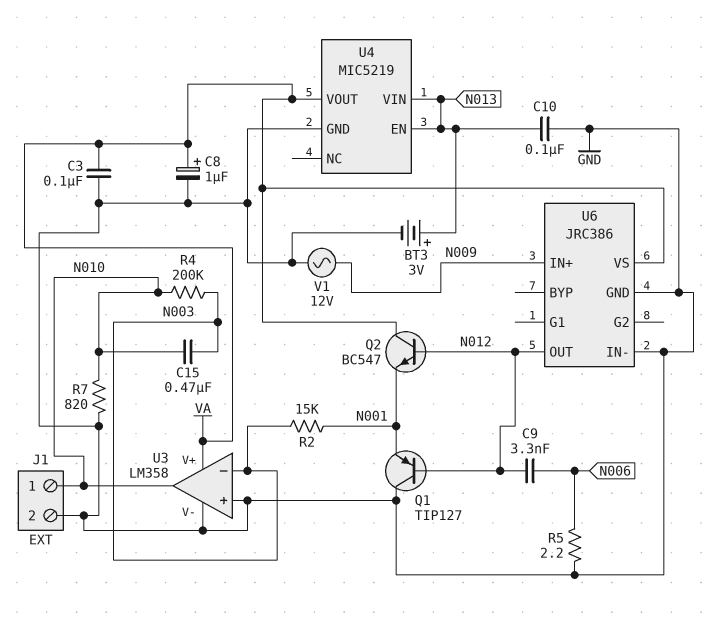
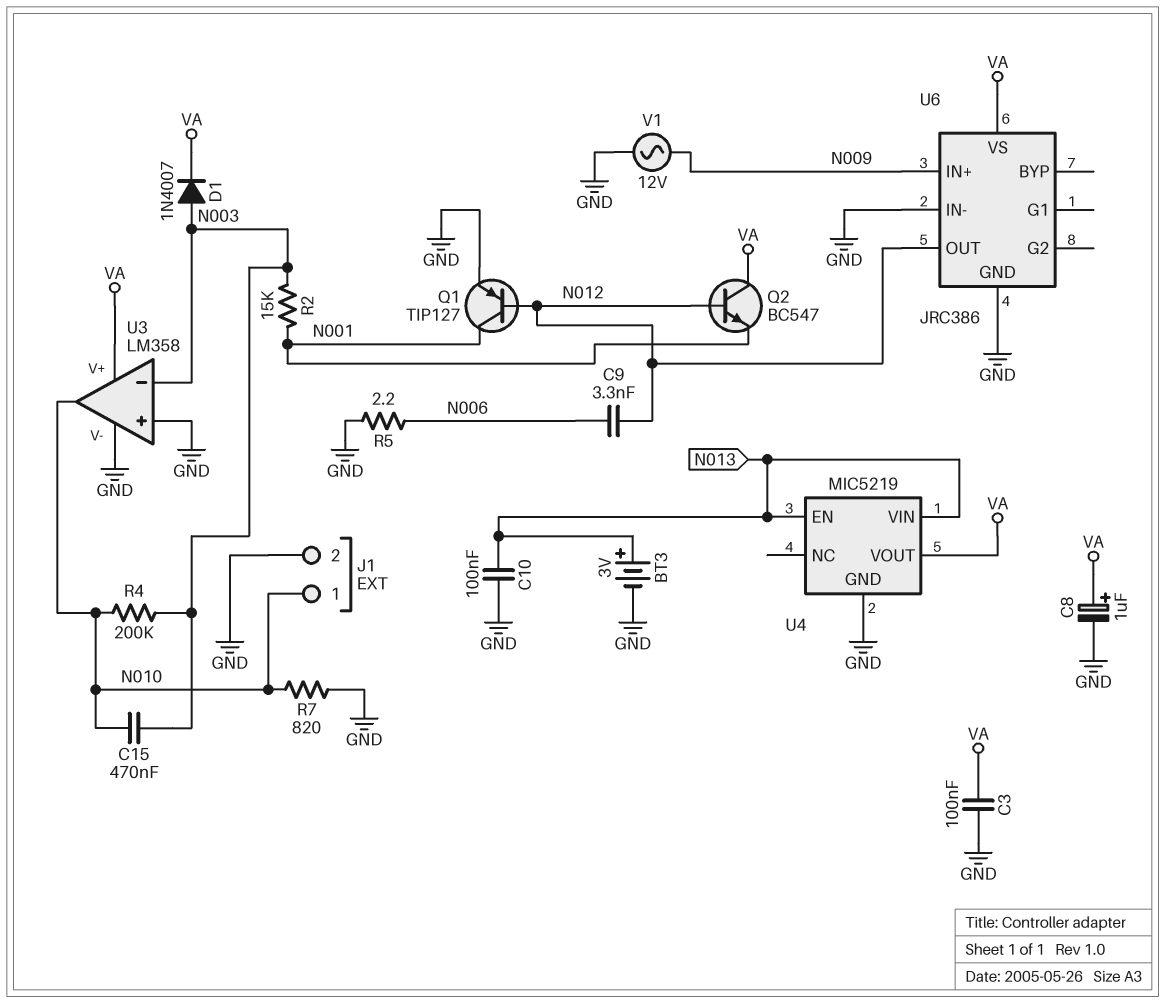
D1: none -> diode 1N4007 (A N003, K VA)
Q1: PNP TIP127 (B N012, C GND, E N001) -> PNP TIP127 (B N012, C N001, E GND)

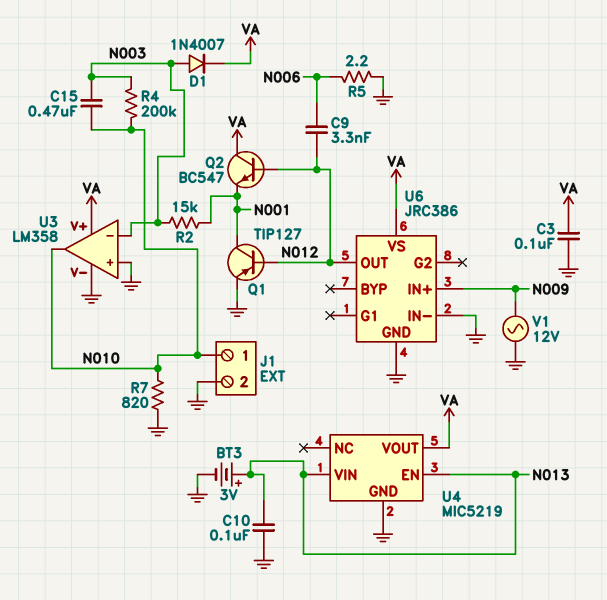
C8: 1uF (plus VA, minus GND) -> none

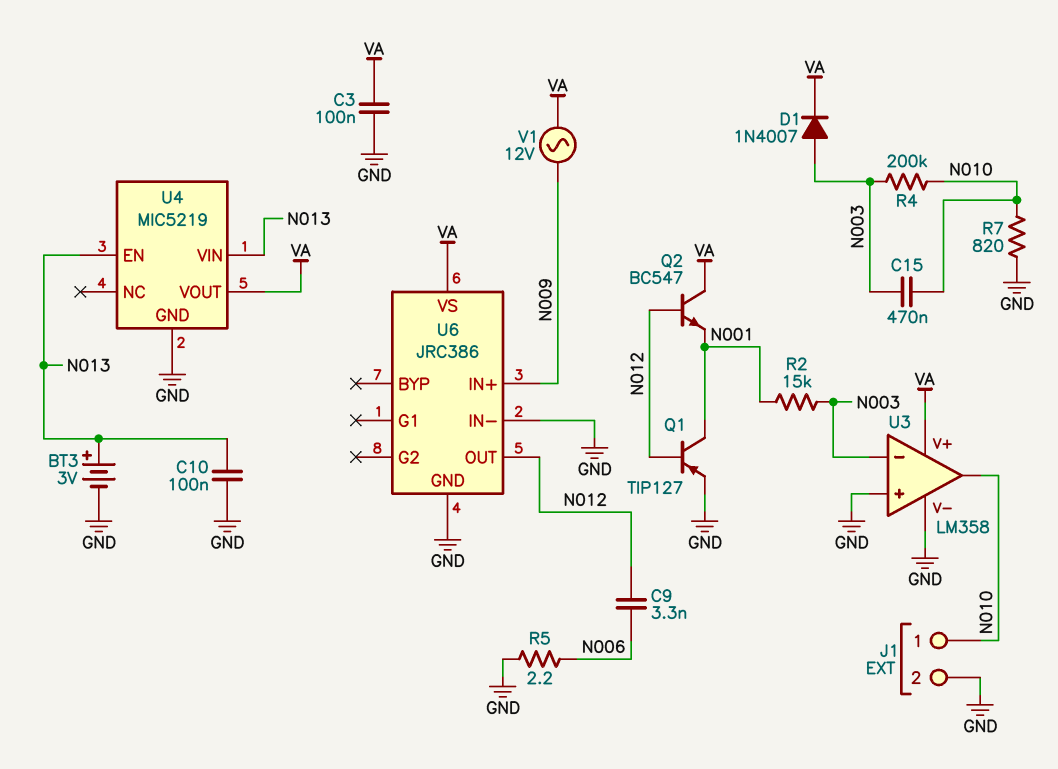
V1: AC 12V (GND, N009) -> AC 12V (N009, VA)

